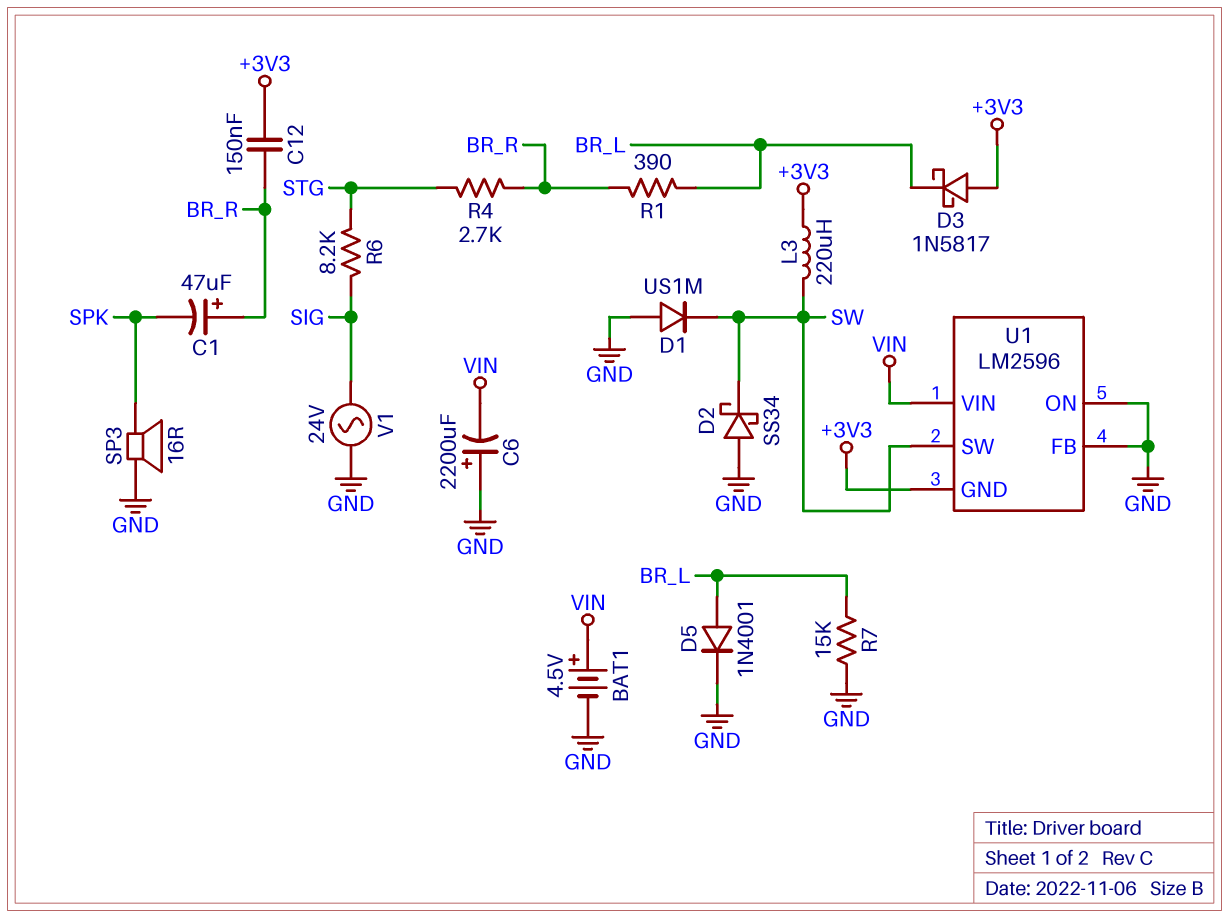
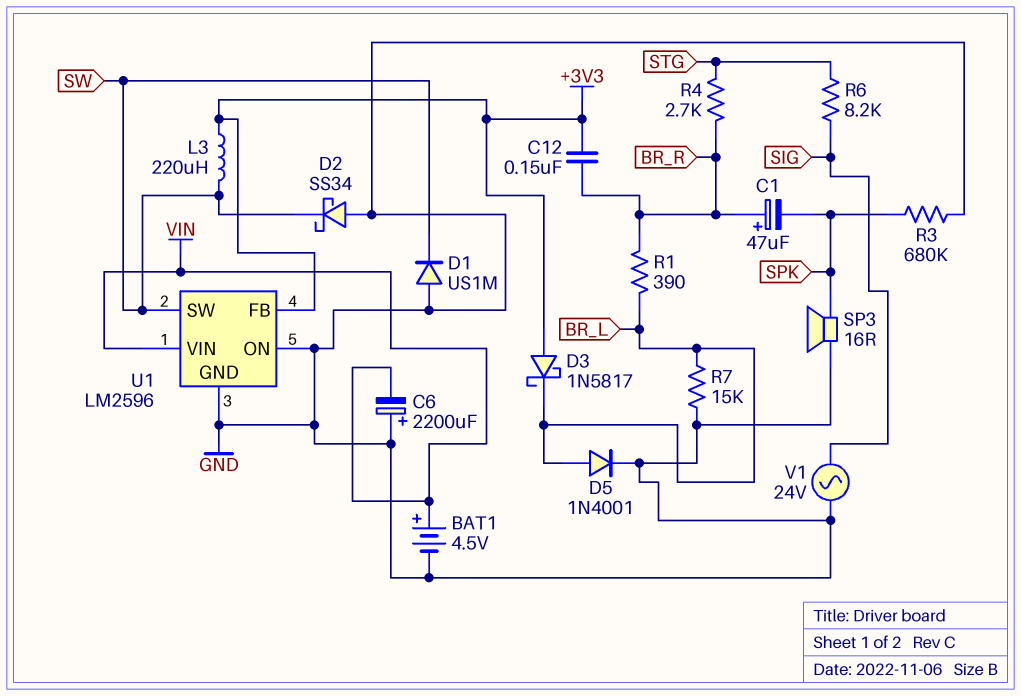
R3: none -> 680k (GND, SPK)
U1 pin FB: GND -> +3V3
U1 pin GND: +3V3 -> GND

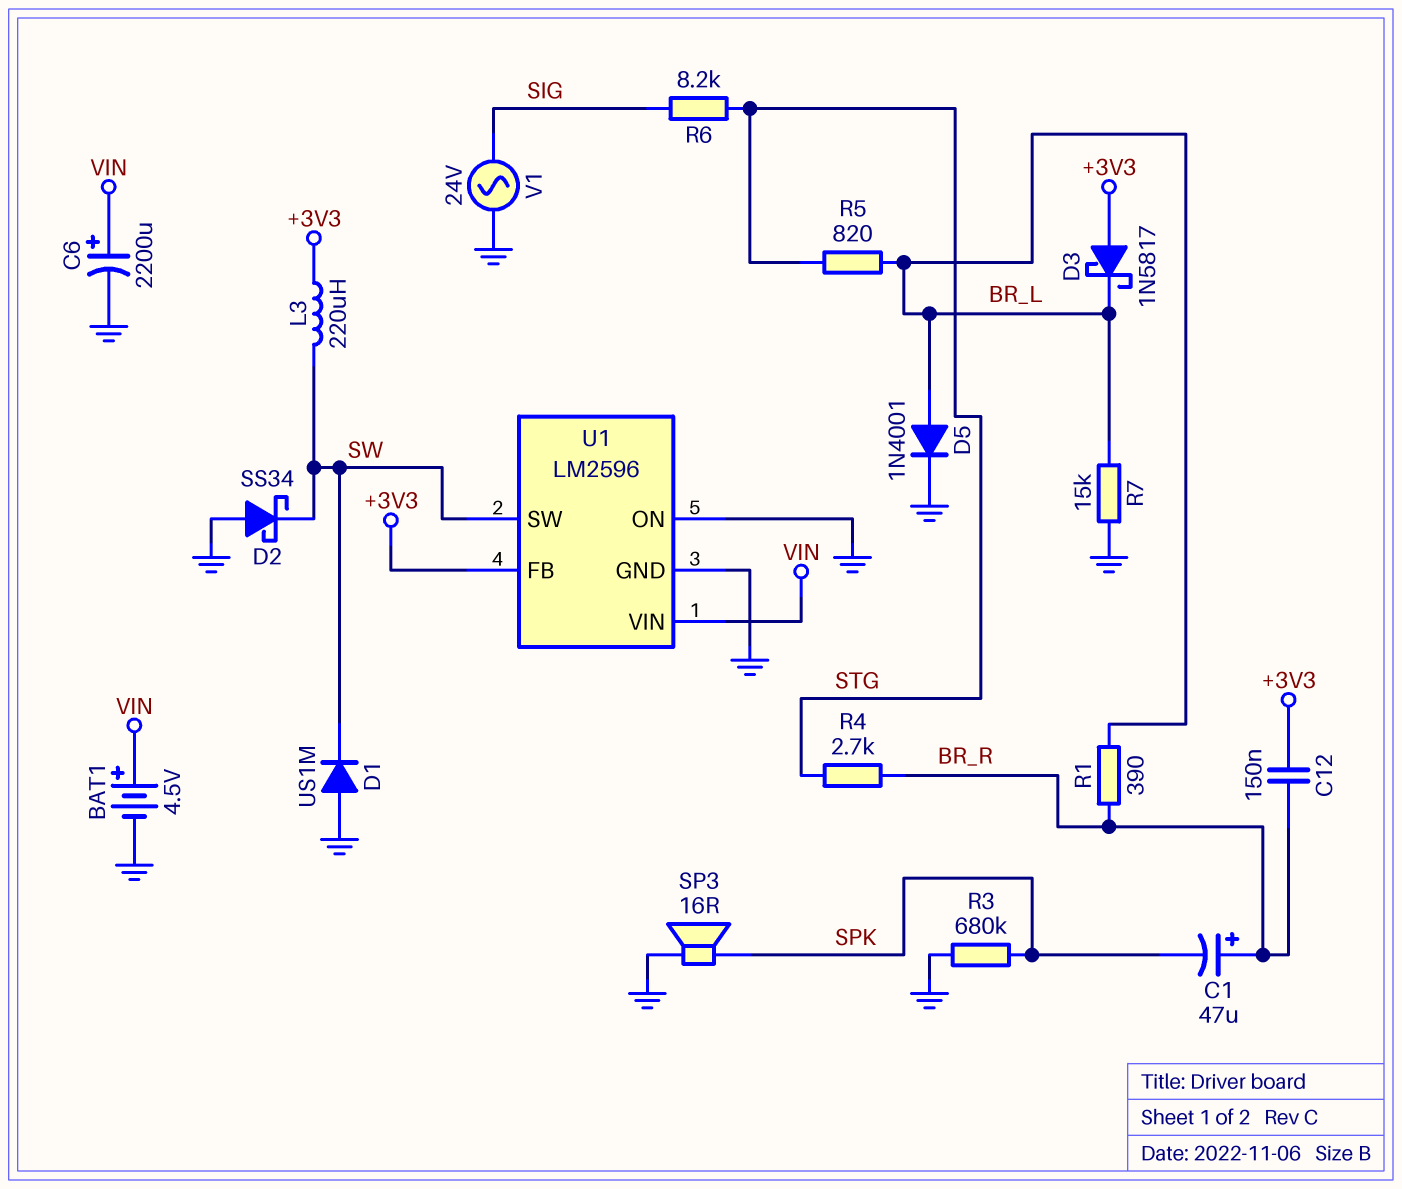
C6: 2200uF (plus GND, minus VIN) -> 2200uF (plus VIN, minus GND)
R5: none -> 820 (BR_L, STG)

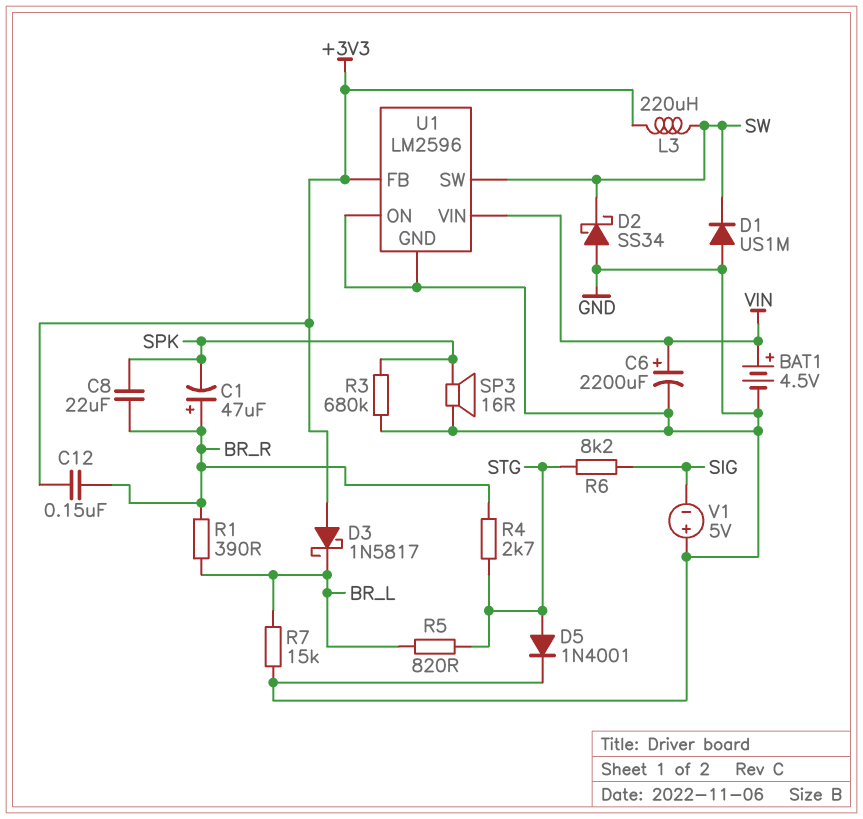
C8: none -> 22uF (BR_R, SPK)
D5: diode 1N4001 (A BR_L, K GND) -> diode 1N4001 (A STG, K GND)
V1: AC 24V (GND, SIG) -> 5V (plus GND, minus SIG)

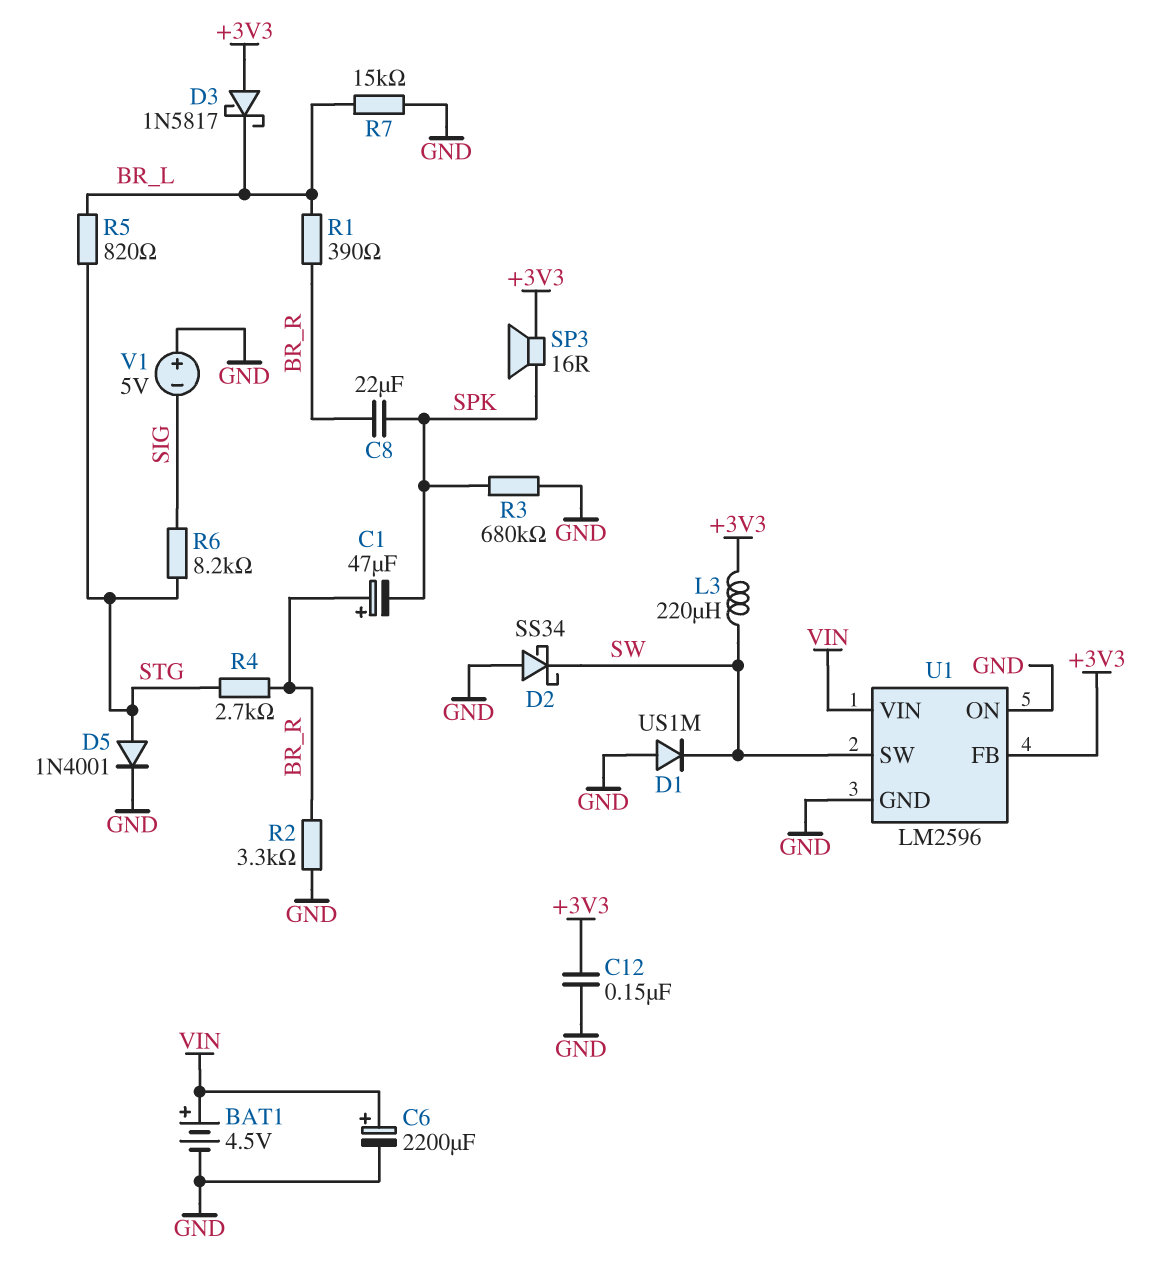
C12: 150nF (+3V3, BR_R) -> 150nF (+3V3, GND)
R2: none -> 3.3k (BR_R, GND)
SP3: speaker 16R (GND, SPK) -> speaker 16R (+3V3, SPK)

